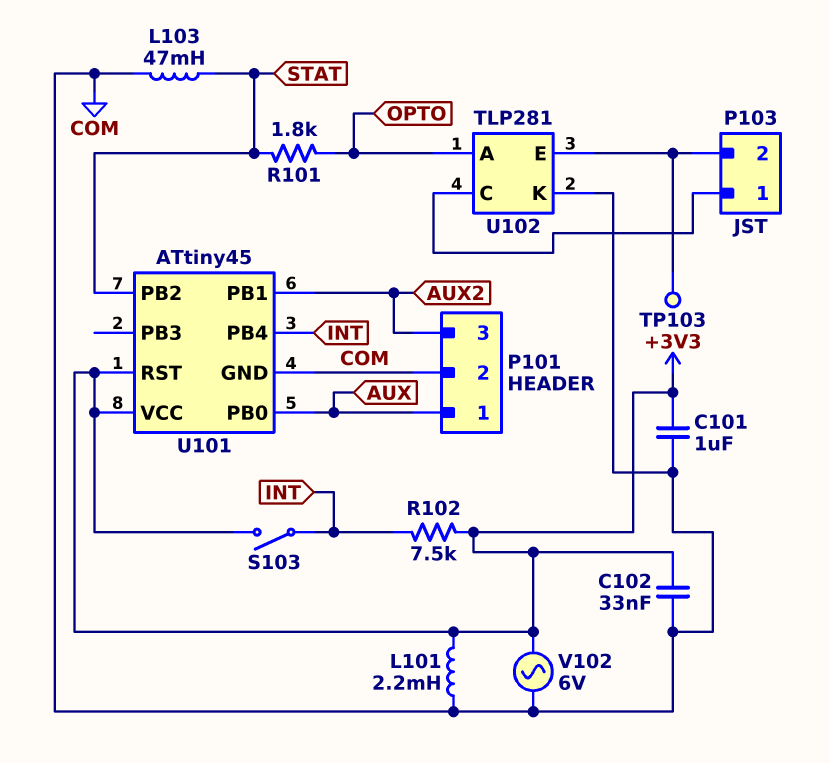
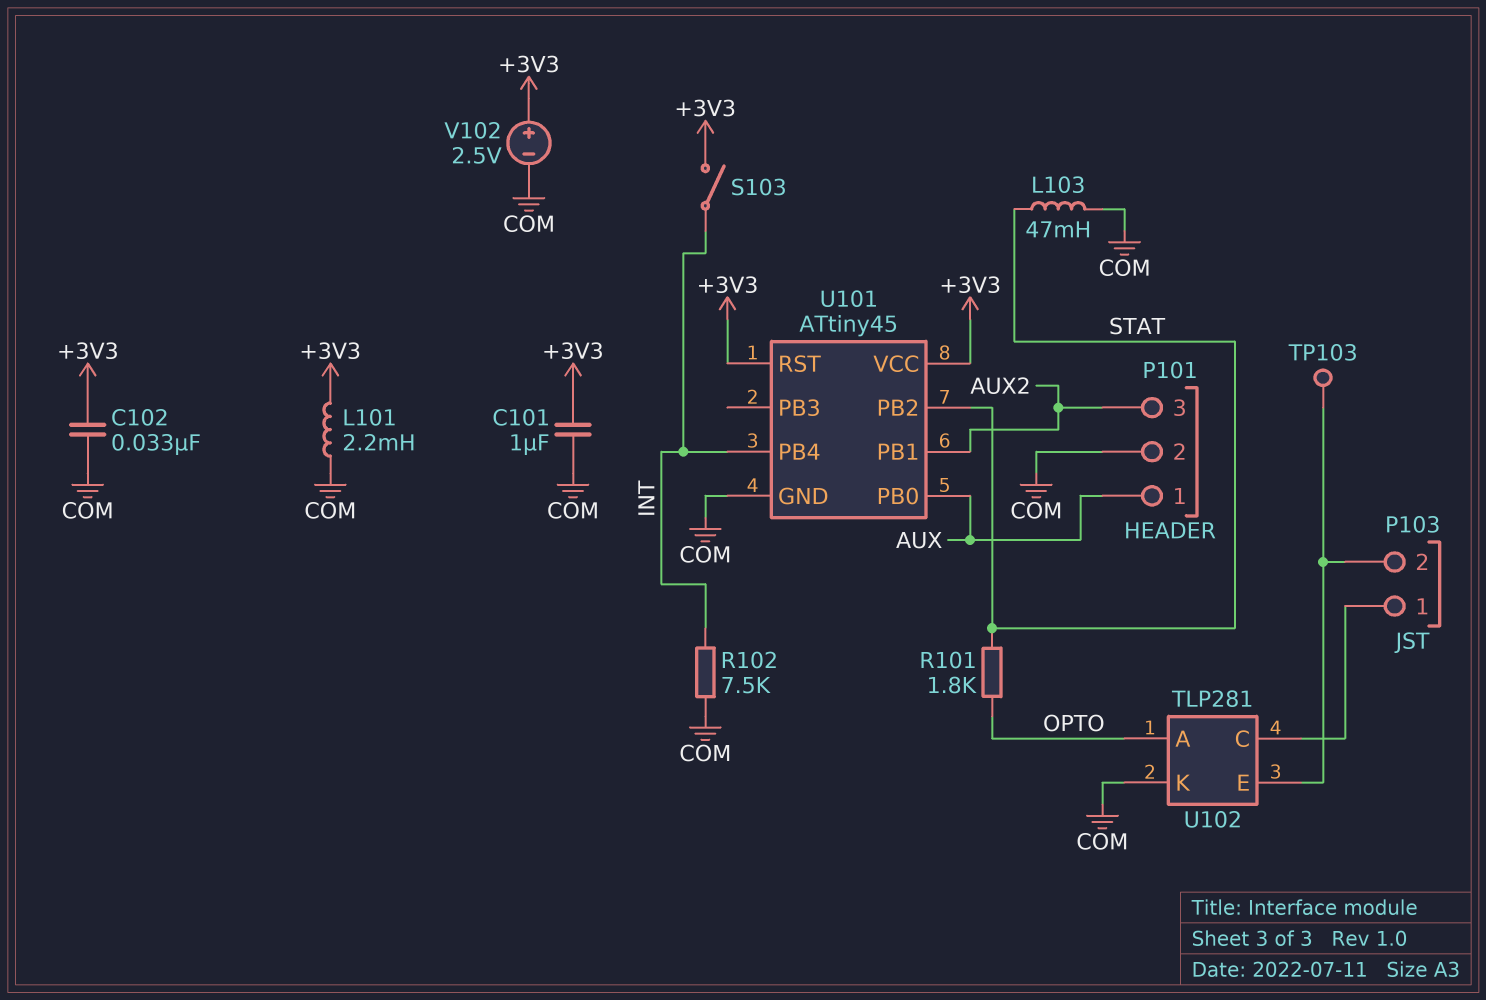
R102: 7.5k (+3V3, INT) -> 7.5k (COM, INT)
V102: AC 6V (+3V3, COM) -> 2.5V (plus +3V3, minus COM)

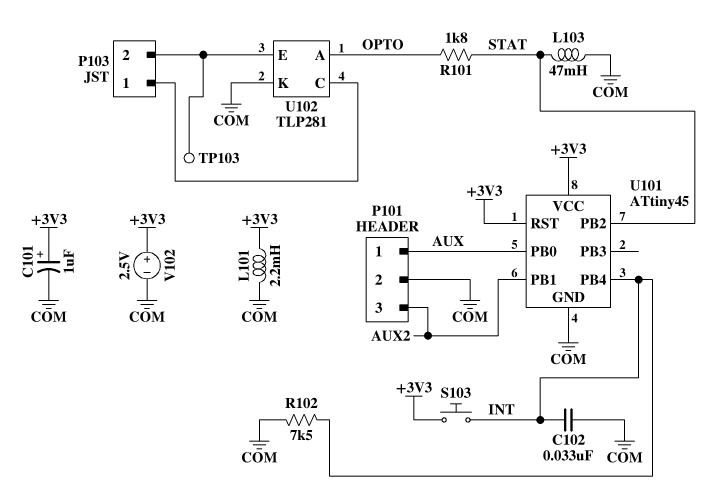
C101: 1uF (+3V3, COM) -> 1uF (plus +3V3, minus COM)
C102: 33nF (+3V3, COM) -> 33nF (COM, INT)
S103: switch (+3V3, INT) -> button (+3V3, INT)

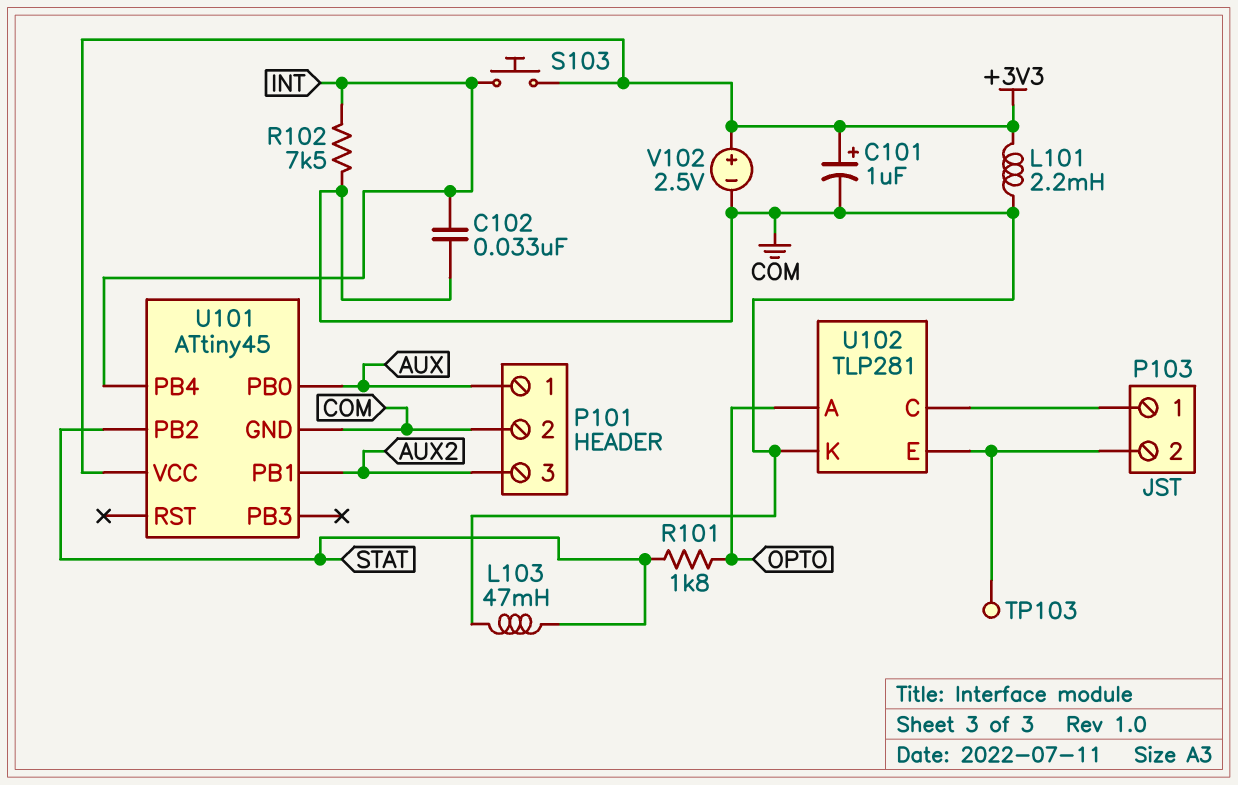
U101 pin RST: +3V3 -> none

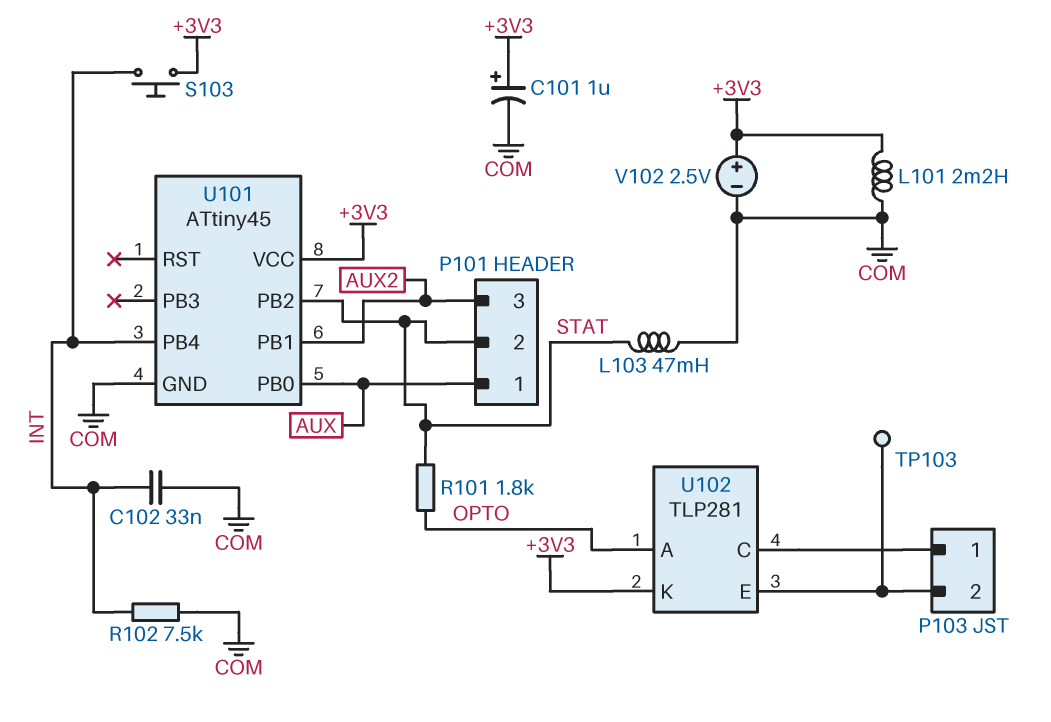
P101 pin 2: COM -> STAT
U102 pin K: COM -> +3V3

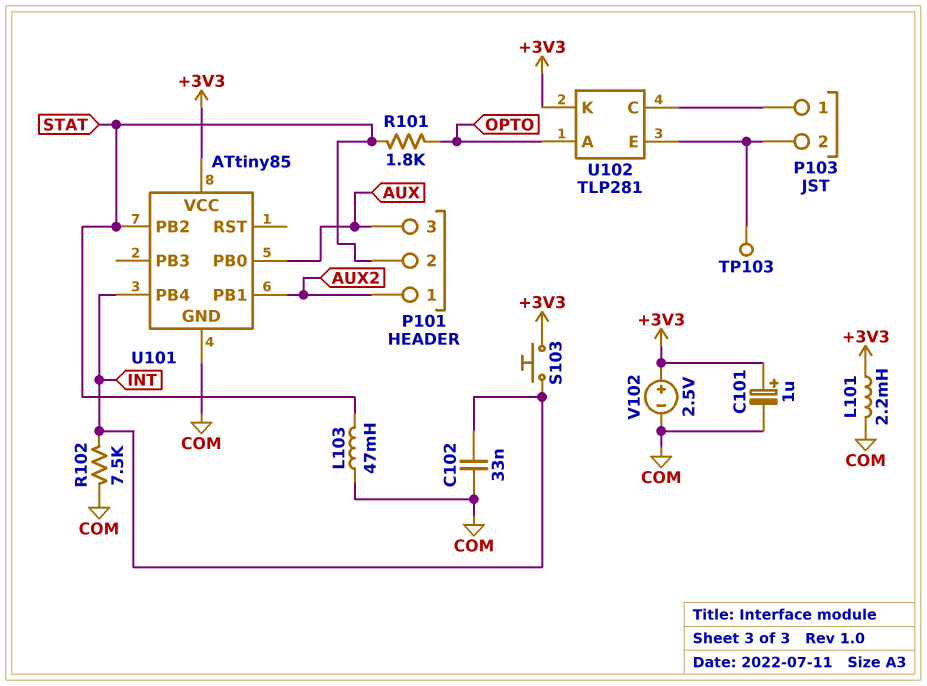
P101 pin 1: AUX -> AUX2
P101 pin 3: AUX2 -> AUX
U101: ATtiny45 -> ATtiny85

